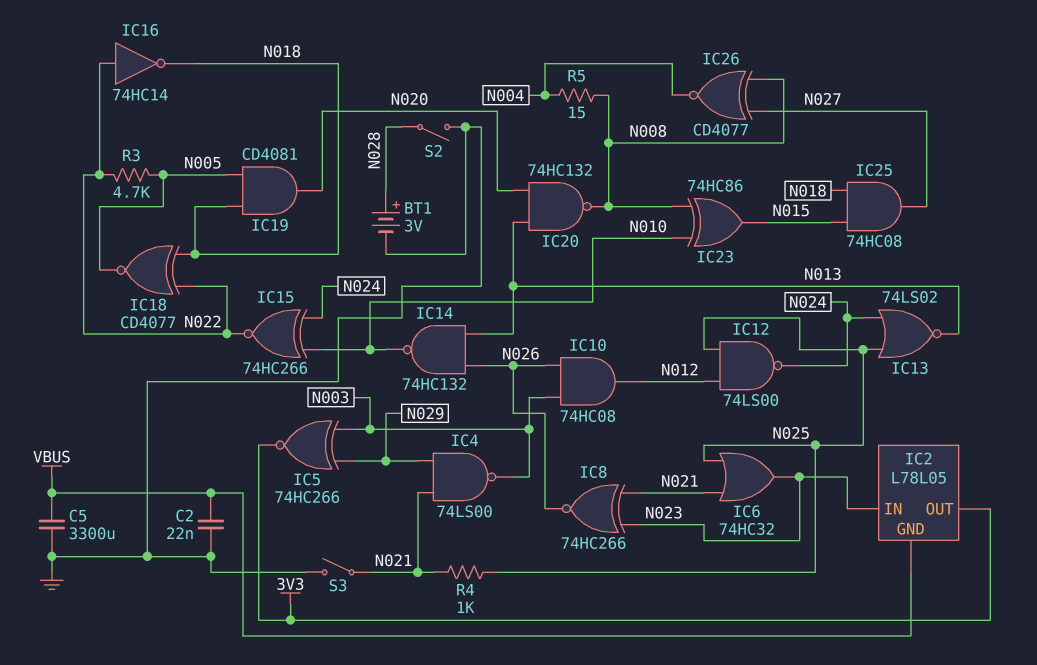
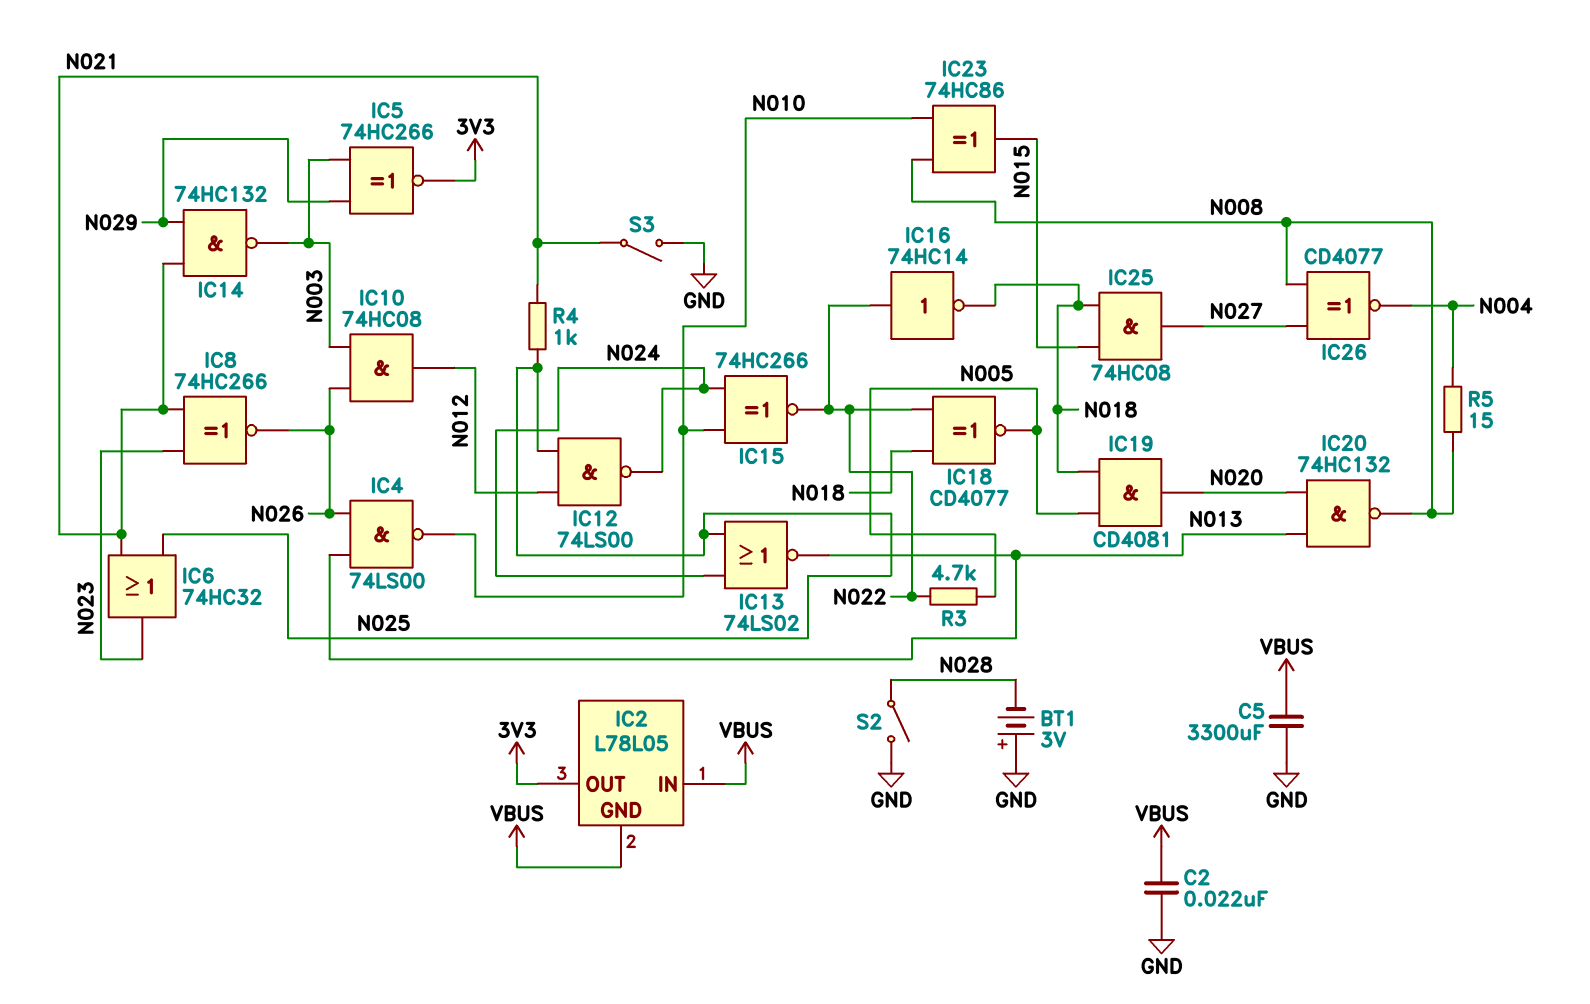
BT1: 3V (plus N028, minus GND) -> 3V (plus GND, minus N028)
IC2 pin IN: N023 -> VBUS
IC4: NAND 74LS00 (in N021, in N029, out N003) -> NAND 74LS00 (in N013, in N026, out N010)
IC14: NAND 74HC132 (in N013, in N026, out N010) -> NAND 74HC132 (in N021, in N029, out N003)

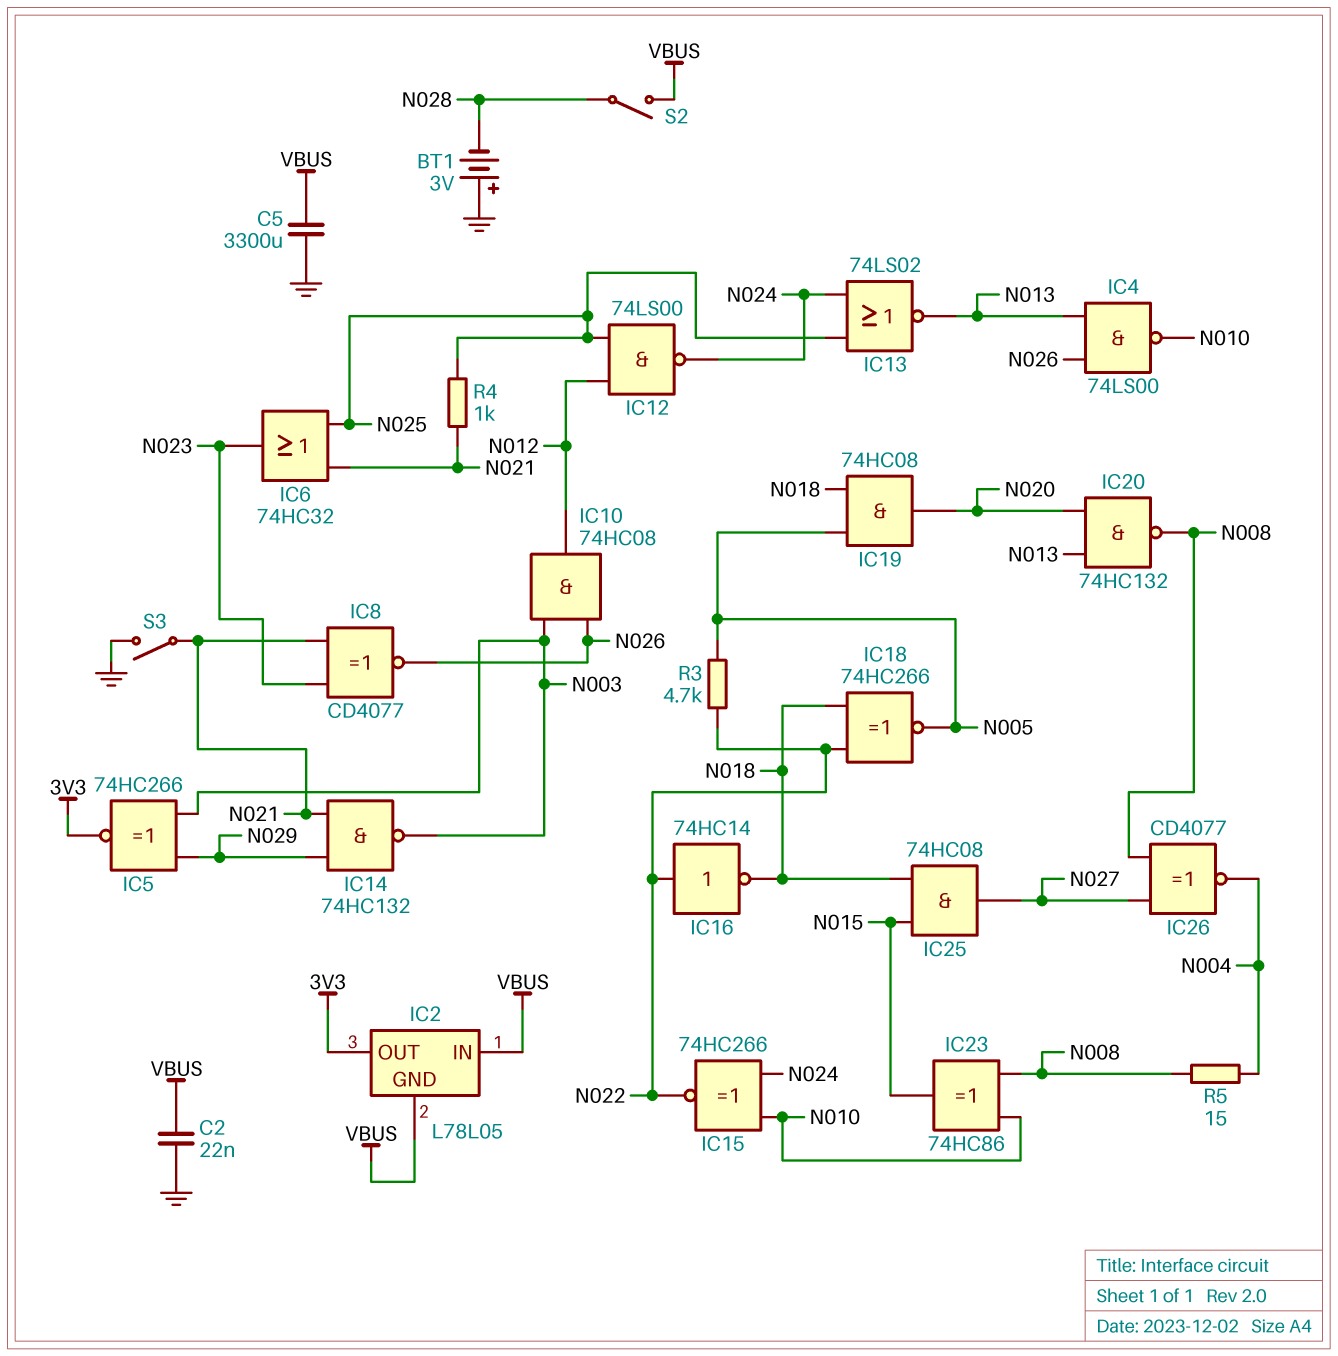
IC8: XNOR 74HC266 (in N021, in N023, out N026) -> XNOR CD4077 (in N021, in N023, out N026)
IC18: XNOR CD4077 (in N018, in N022, out N005) -> XNOR 74HC266 (in N018, in N022, out N005)
IC19: AND CD4081 (in N005, in N018, out N020) -> AND 74HC08 (in N005, in N018, out N020)
S2: switch (GND, N028) -> switch (N028, VBUS)

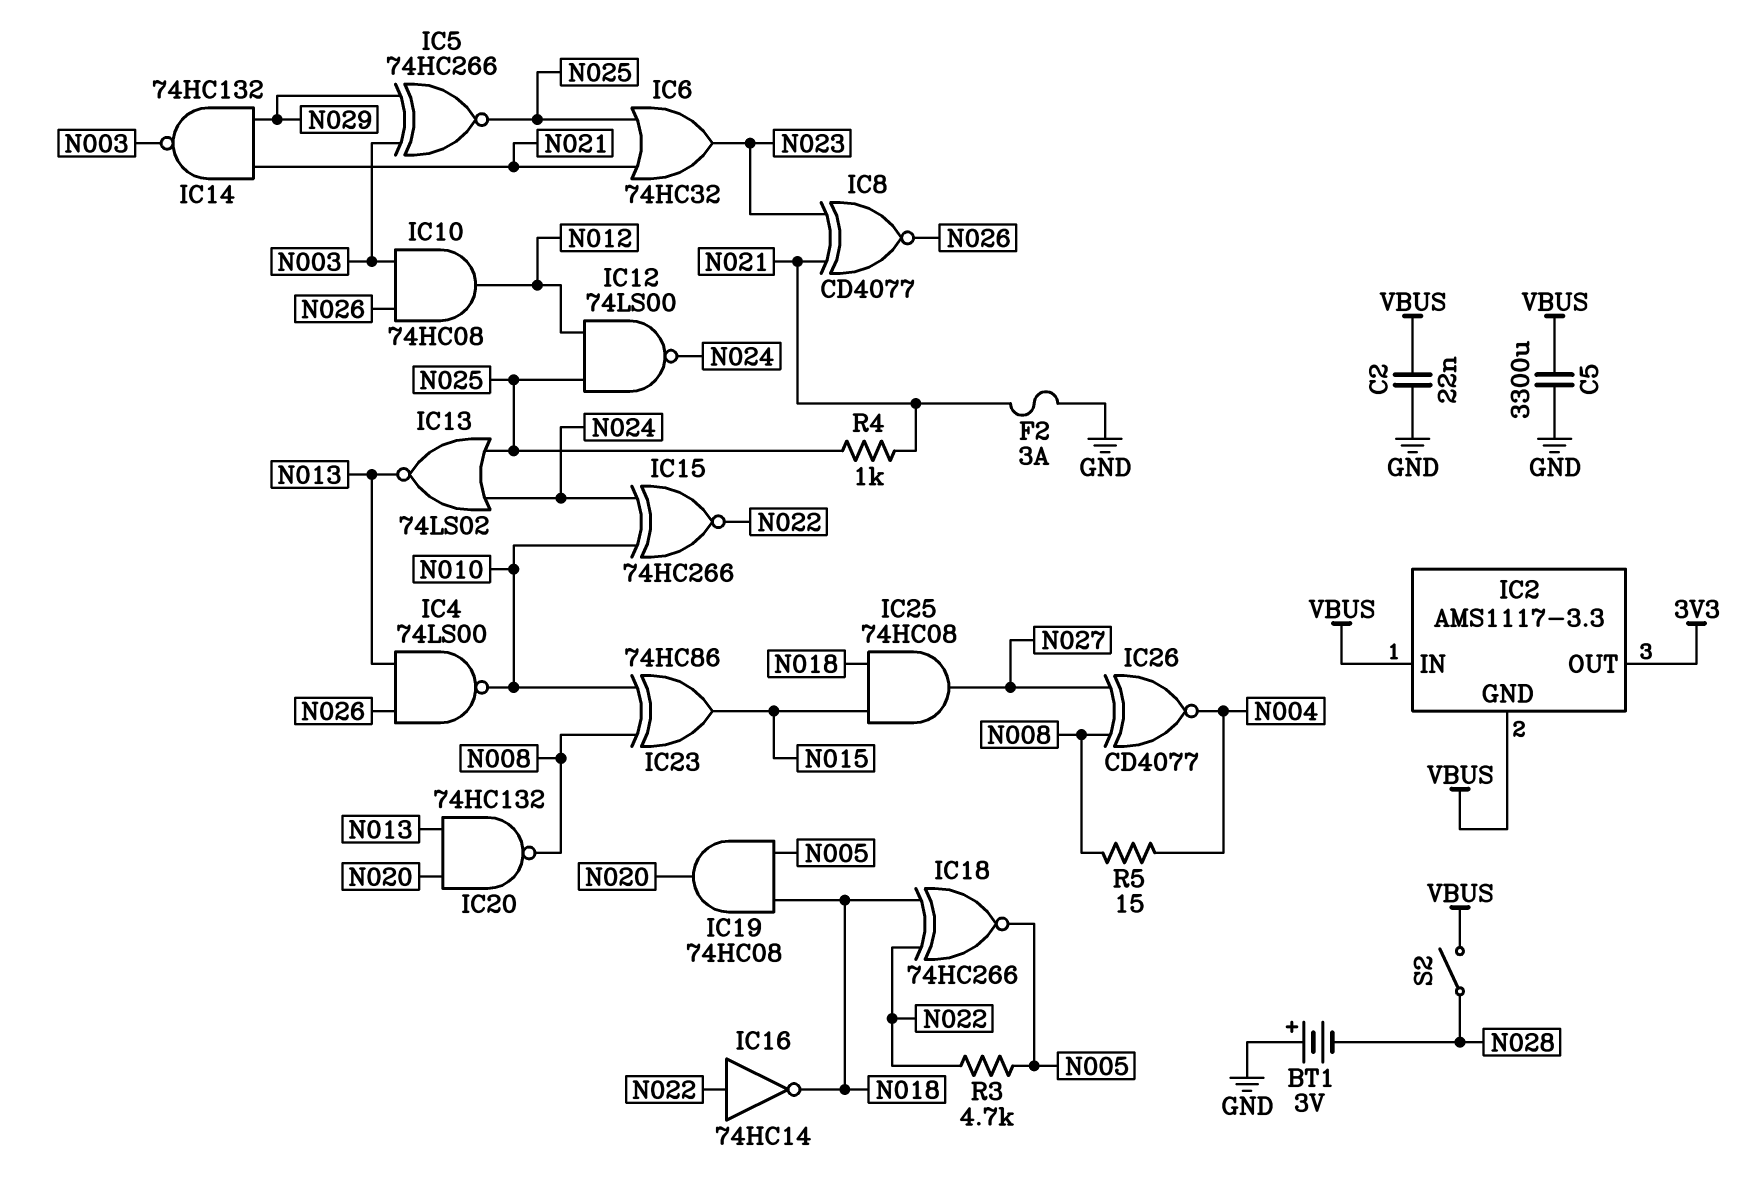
F2: none -> 3A (GND, N021)
IC2: L78L05 -> AMS1117-3.3
IC5: XNOR 74HC266 (in N003, in N029, out 3V3) -> XNOR 74HC266 (in N003, in N029, out N025)
S3: switch (GND, N021) -> none

